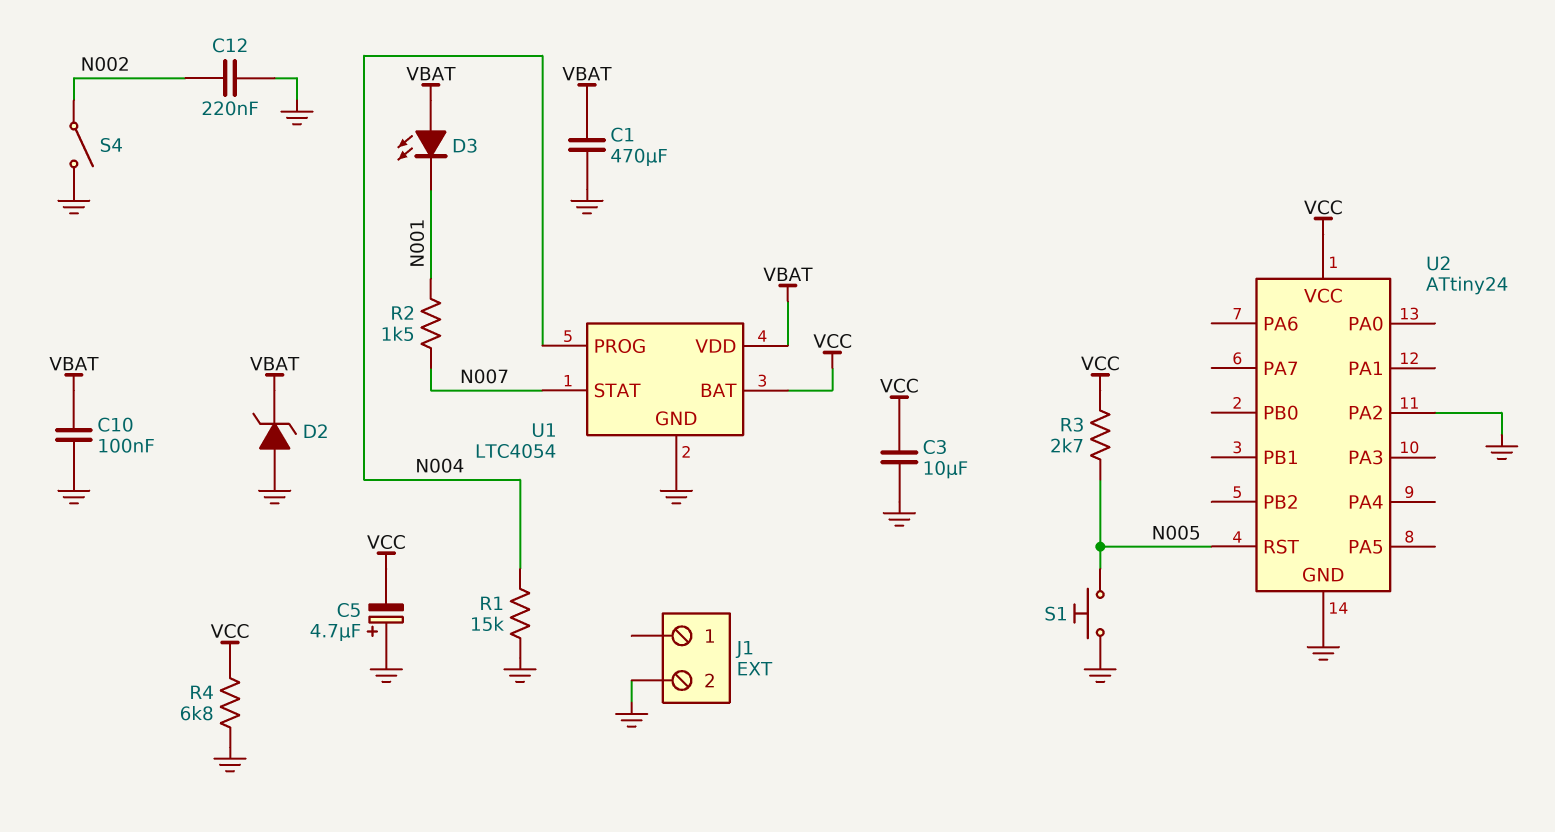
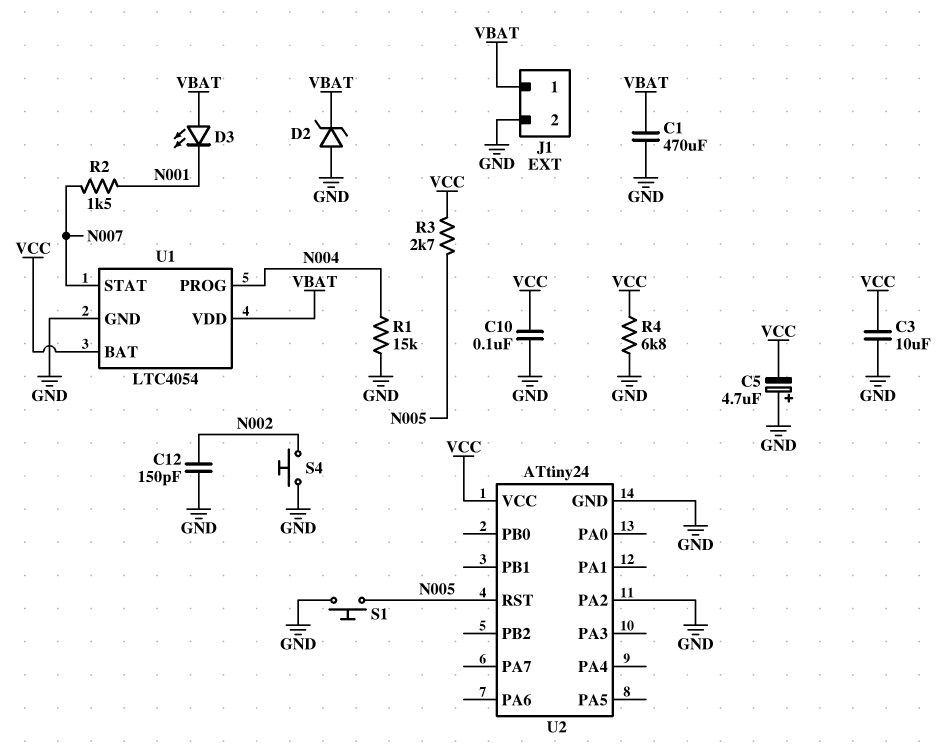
C10: 100nF (GND, VBAT) -> 100nF (GND, VCC)
C12: 220nF (GND, N002) -> 150pF (GND, N002)
J1 pin 1: none -> VBAT
S4: switch (GND, N002) -> button (GND, N002)

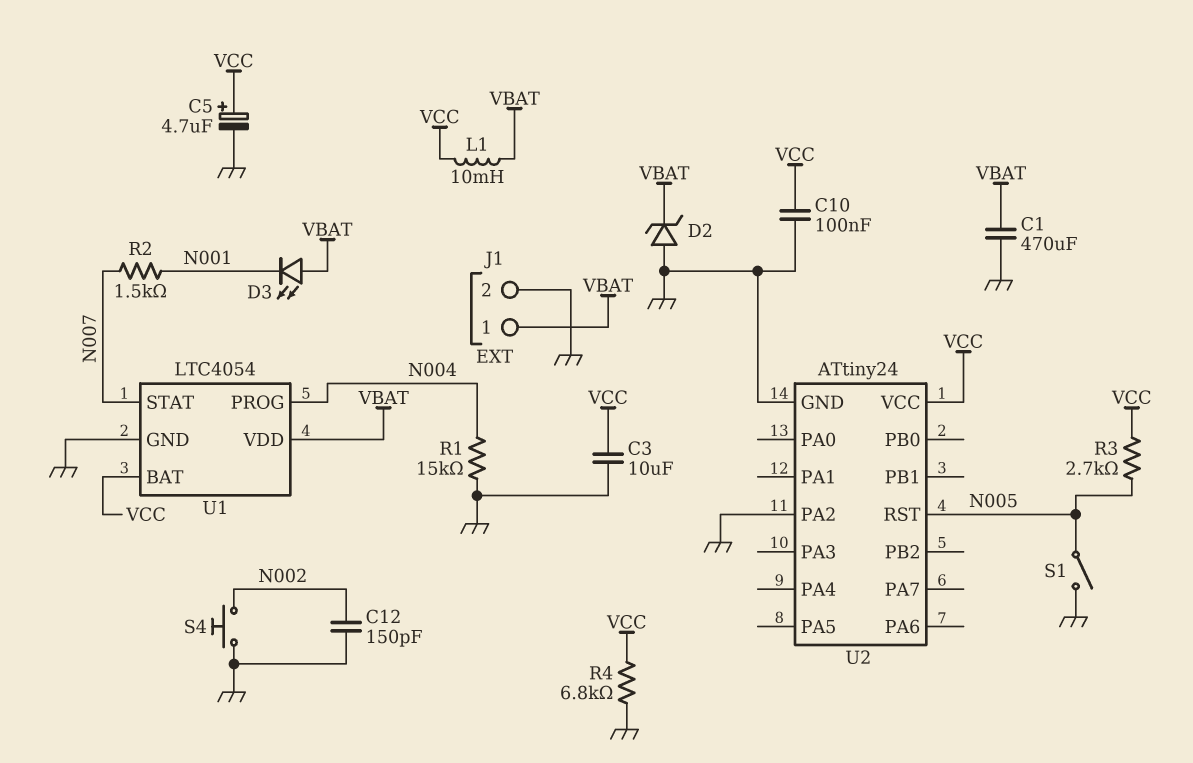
C5: 4.7uF (plus GND, minus VCC) -> 4.7uF (plus VCC, minus GND)
L1: none -> 10mH (VBAT, VCC)
S1: button (GND, N005) -> switch (GND, N005)

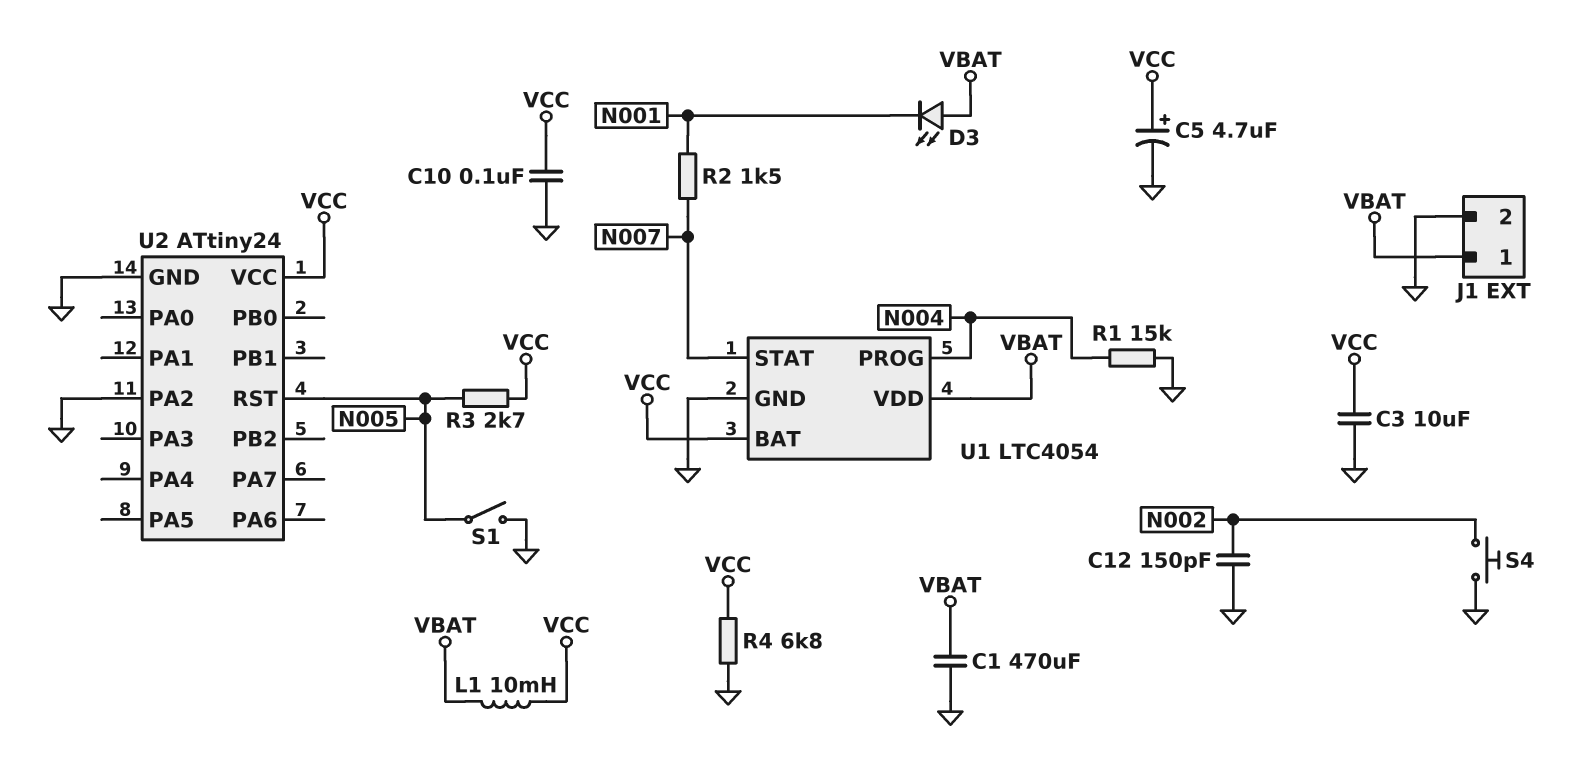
D2: zener (A GND, K VBAT) -> none

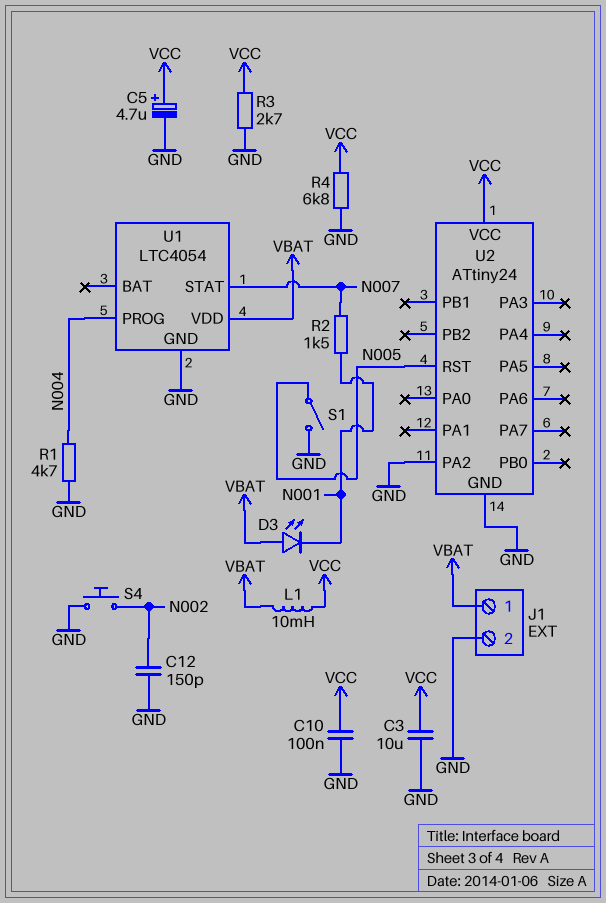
C1: 470uF (GND, VBAT) -> none
R1: 15k (GND, N004) -> 4.7k (GND, N004)
R3: 2.7k (N005, VCC) -> 2.7k (GND, VCC)
U1 pin BAT: VCC -> none

